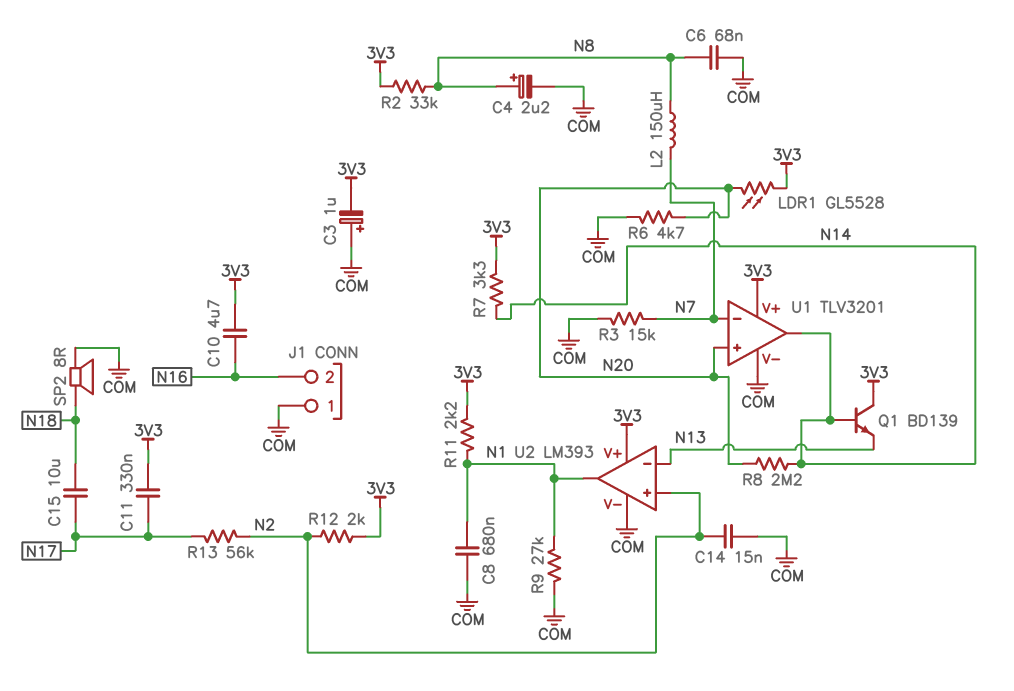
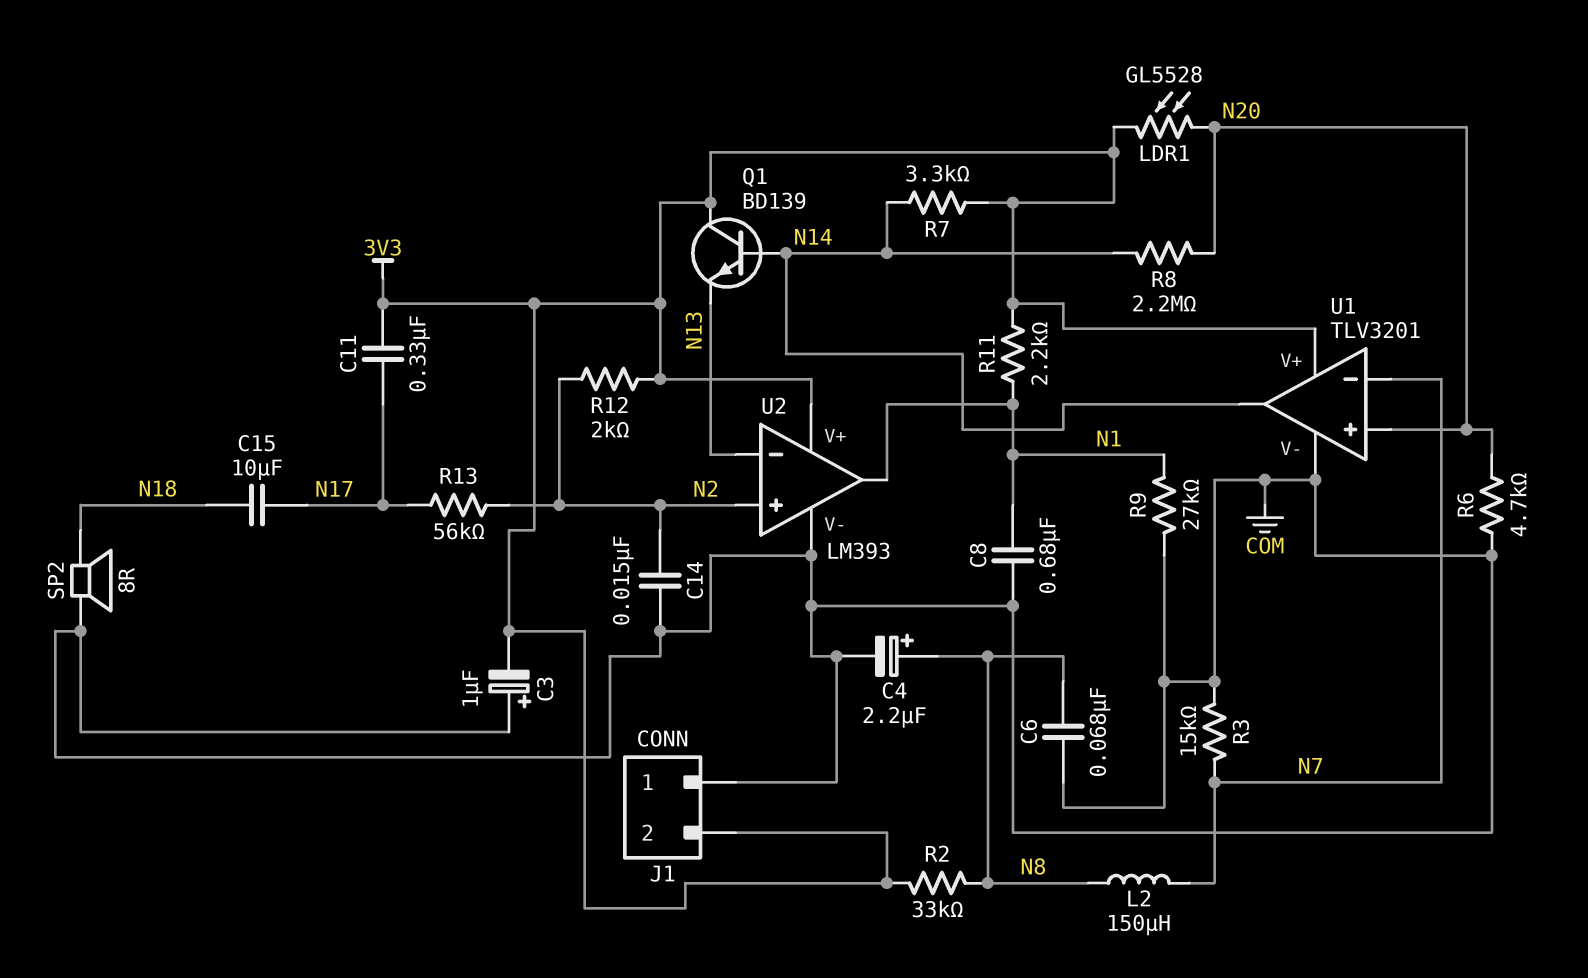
C10: 4.7uF (3V3, N16) -> none
J1 pin 2: N16 -> 3V3

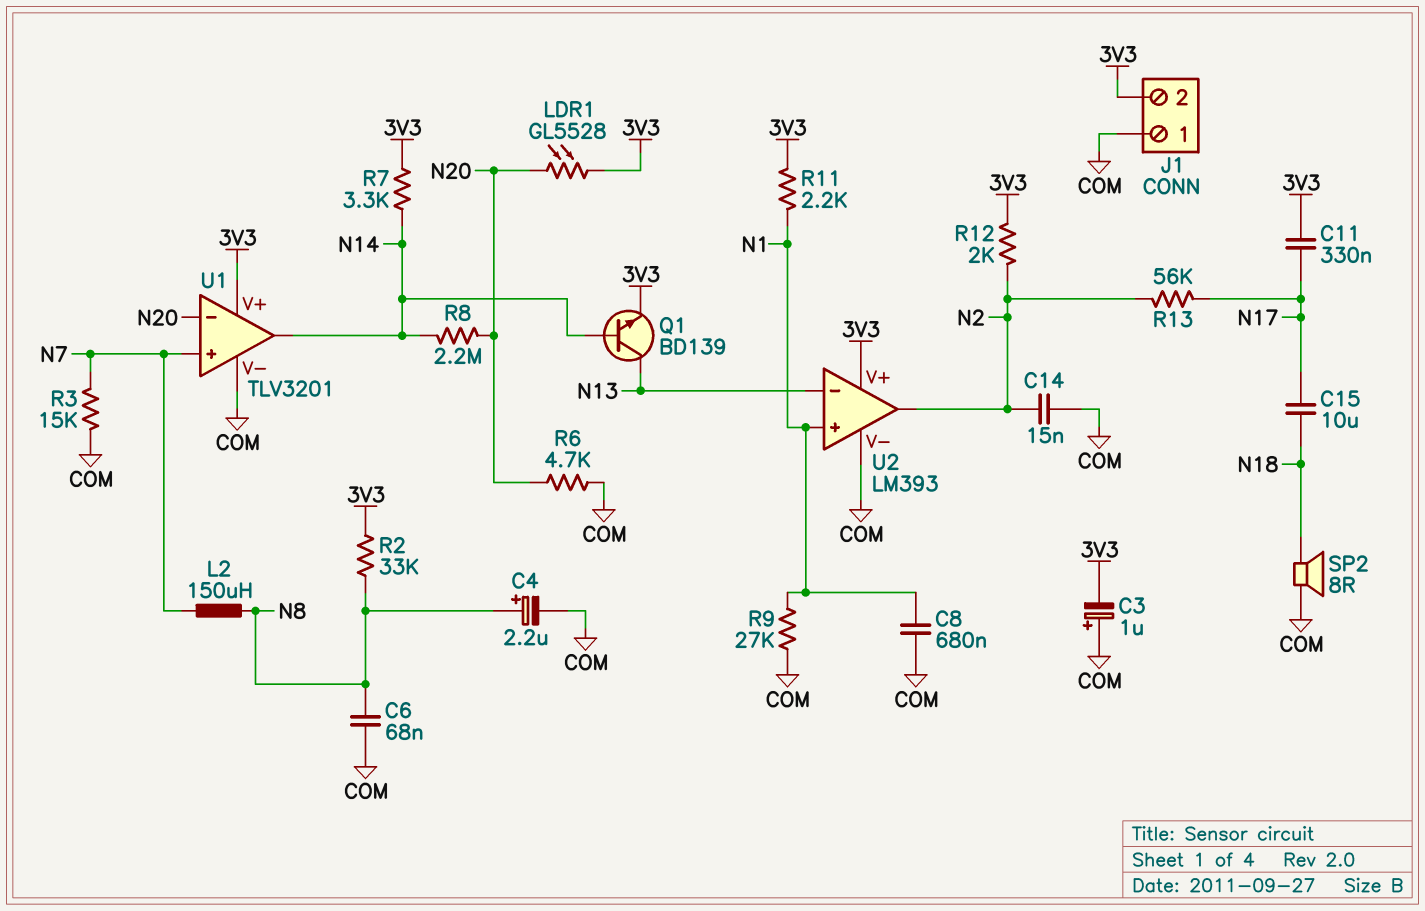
Q1: NPN BD139 (B N14, C 3V3, E N13) -> NPN BD139 (B N14, C N13, E 3V3)
U1 pin in+: N20 -> N7
U1 pin in-: N7 -> N20
U2 pin in+: N2 -> N1
U2 pin out: N1 -> N2

